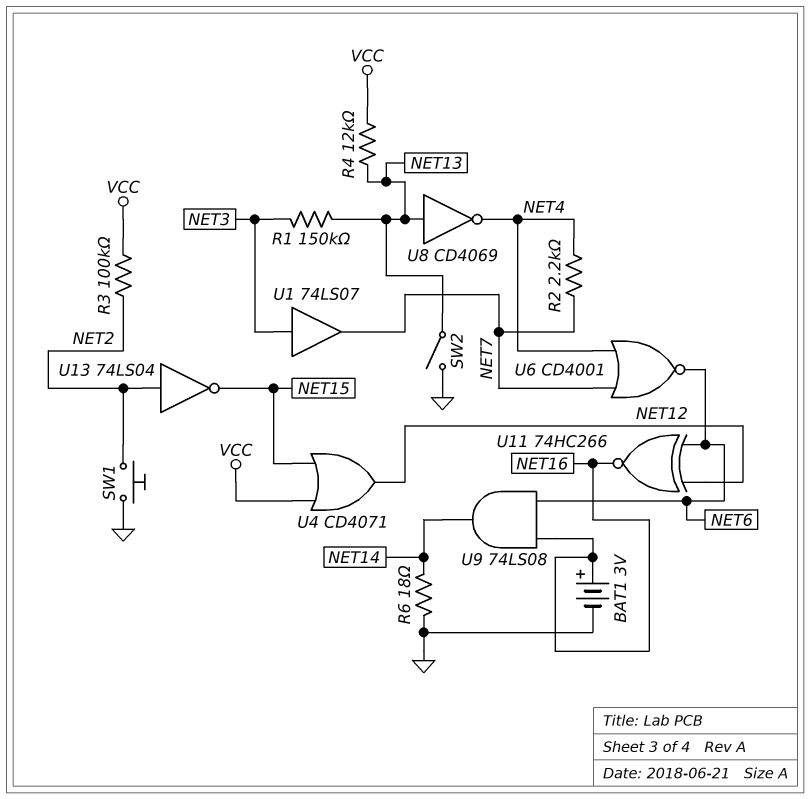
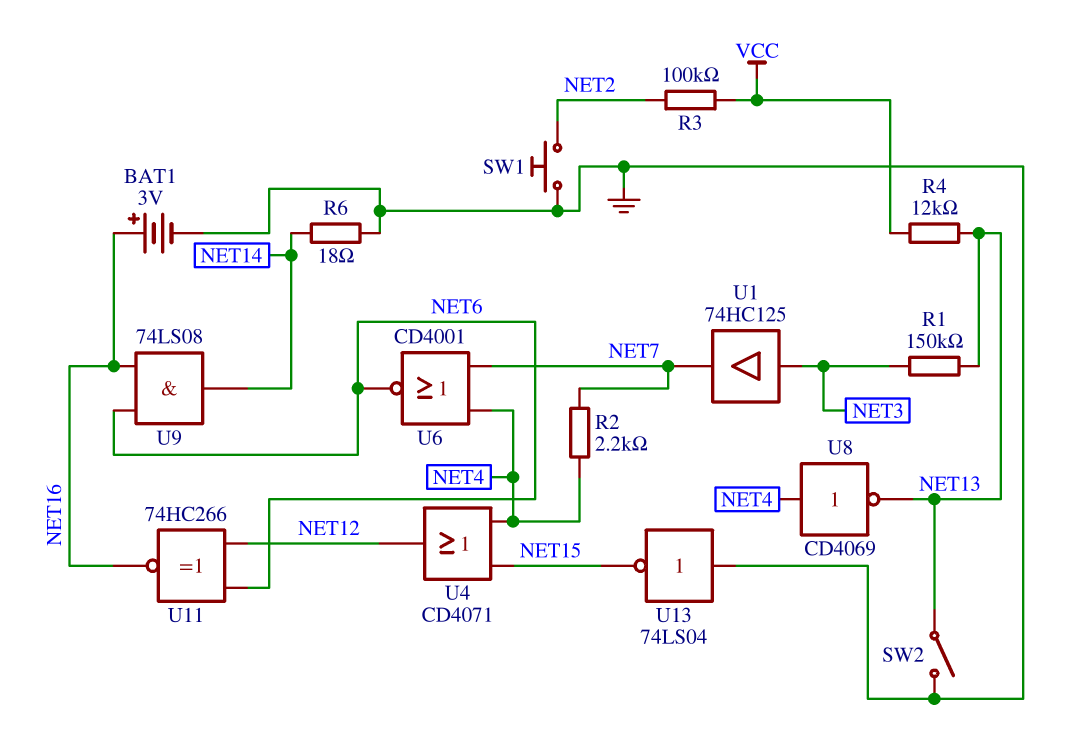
U1: buffer 74LS07 (in NET3, out NET7) -> buffer 74HC125 (in NET3, out NET7)
U4: OR CD4071 (in NET15, in VCC, out NET12) -> OR CD4071 (in NET4, in NET15, out NET12)
U8: NOT CD4069 (in NET13, out NET4) -> NOT CD4069 (in NET4, out NET13)
U13: NOT 74LS04 (in NET2, out NET15) -> NOT 74LS04 (in GND, out NET15)

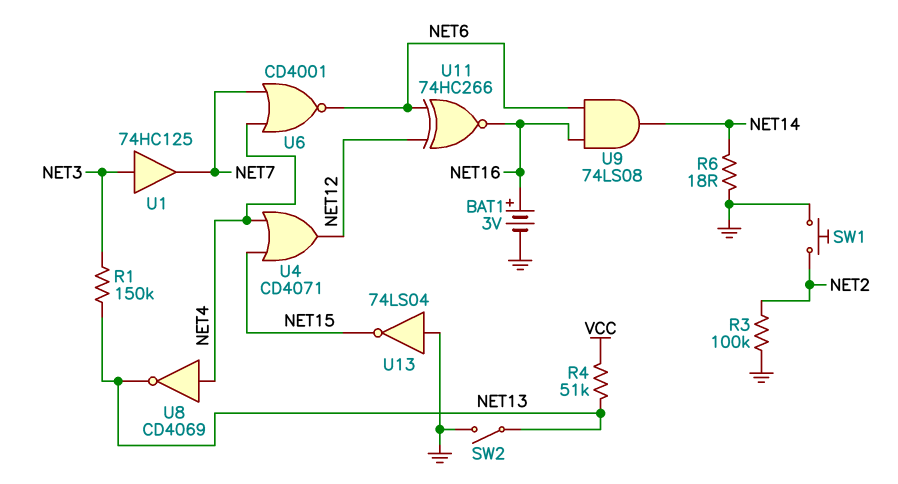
R2: 2.2k (NET4, NET7) -> none
R3: 100k (NET2, VCC) -> 100k (GND, NET2)
R4: 12k (NET13, VCC) -> 51k (NET13, VCC)

